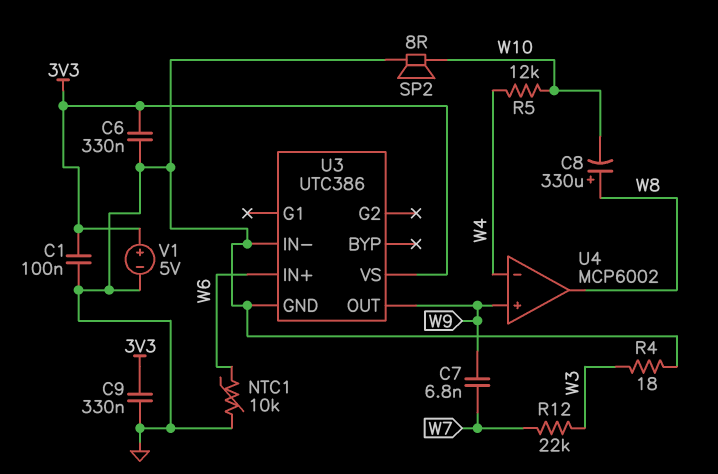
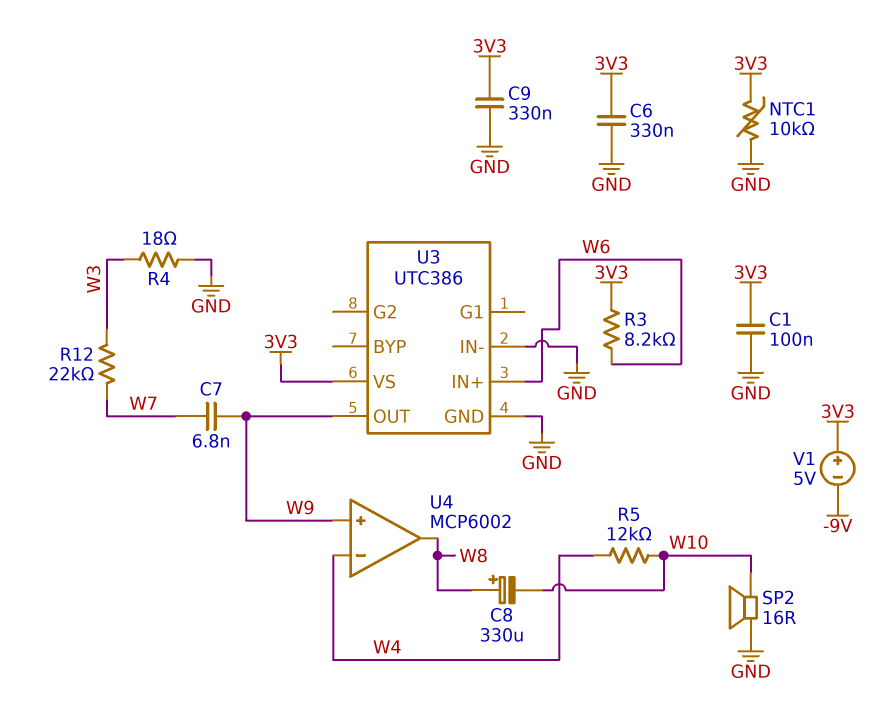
NTC1: 10k (GND, W6) -> 10k (3V3, GND)
R3: none -> 8.2k (3V3, W6)
SP2: speaker 8R (GND, W10) -> speaker 16R (GND, W10)
V1: 5V (plus 3V3, minus GND) -> 5V (plus 3V3, minus -9V)

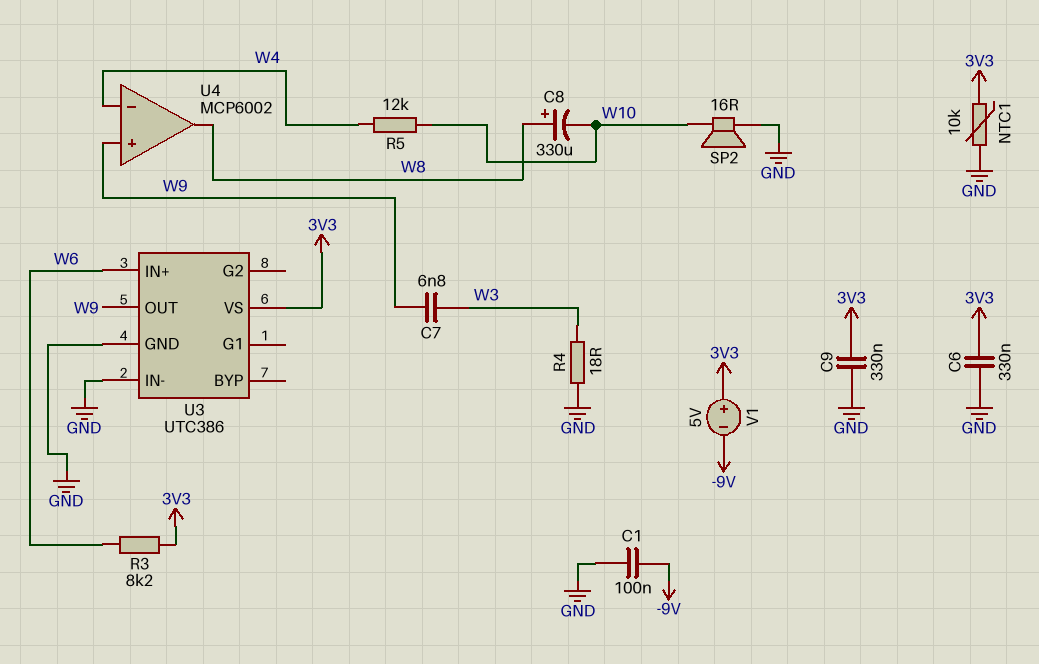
C1: 100nF (3V3, GND) -> 100nF (-9V, GND)
C7: 6.8nF (W7, W9) -> 6.8nF (W3, W9)
R12: 22k (W3, W7) -> none

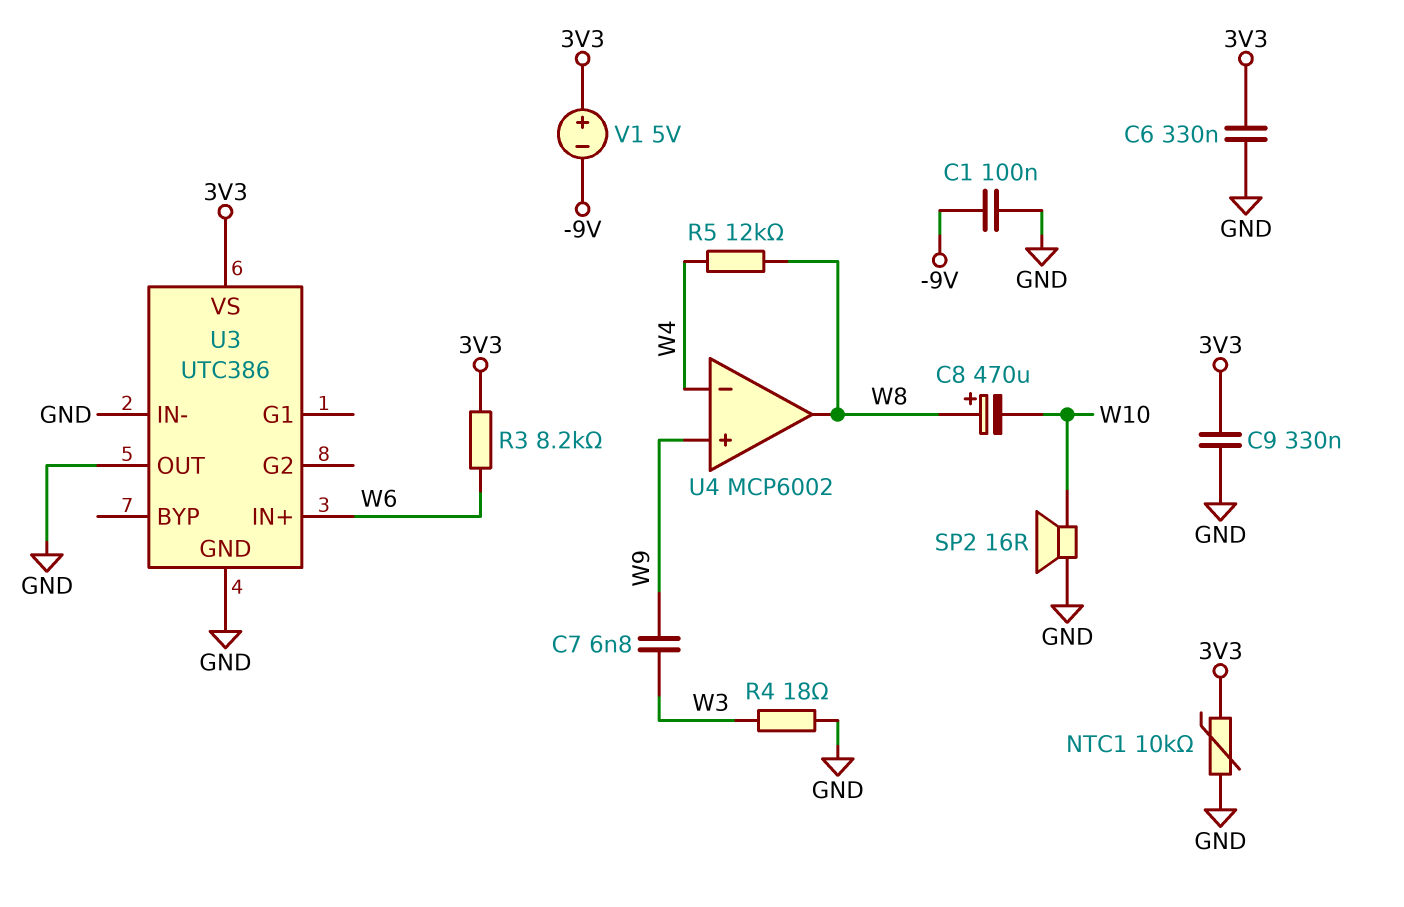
C8: 330uF (plus W8, minus W10) -> 470uF (plus W8, minus W10)
R5: 12k (W4, W10) -> 12k (W4, W8)
U3 pin OUT: W9 -> GND

